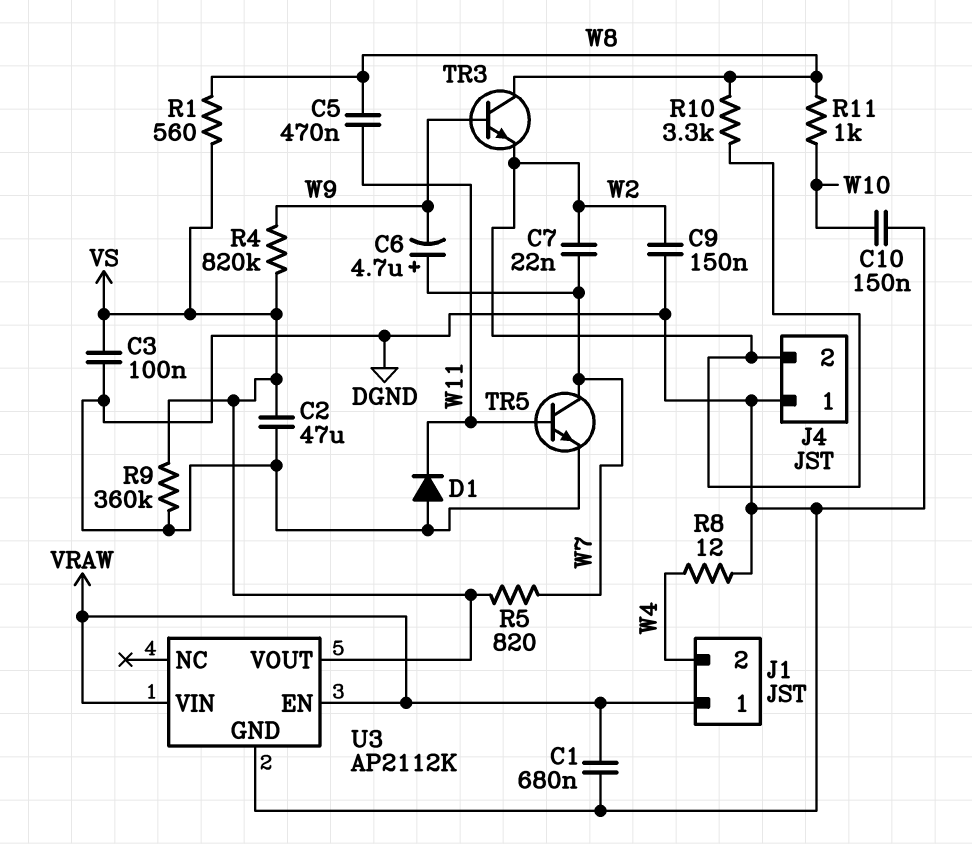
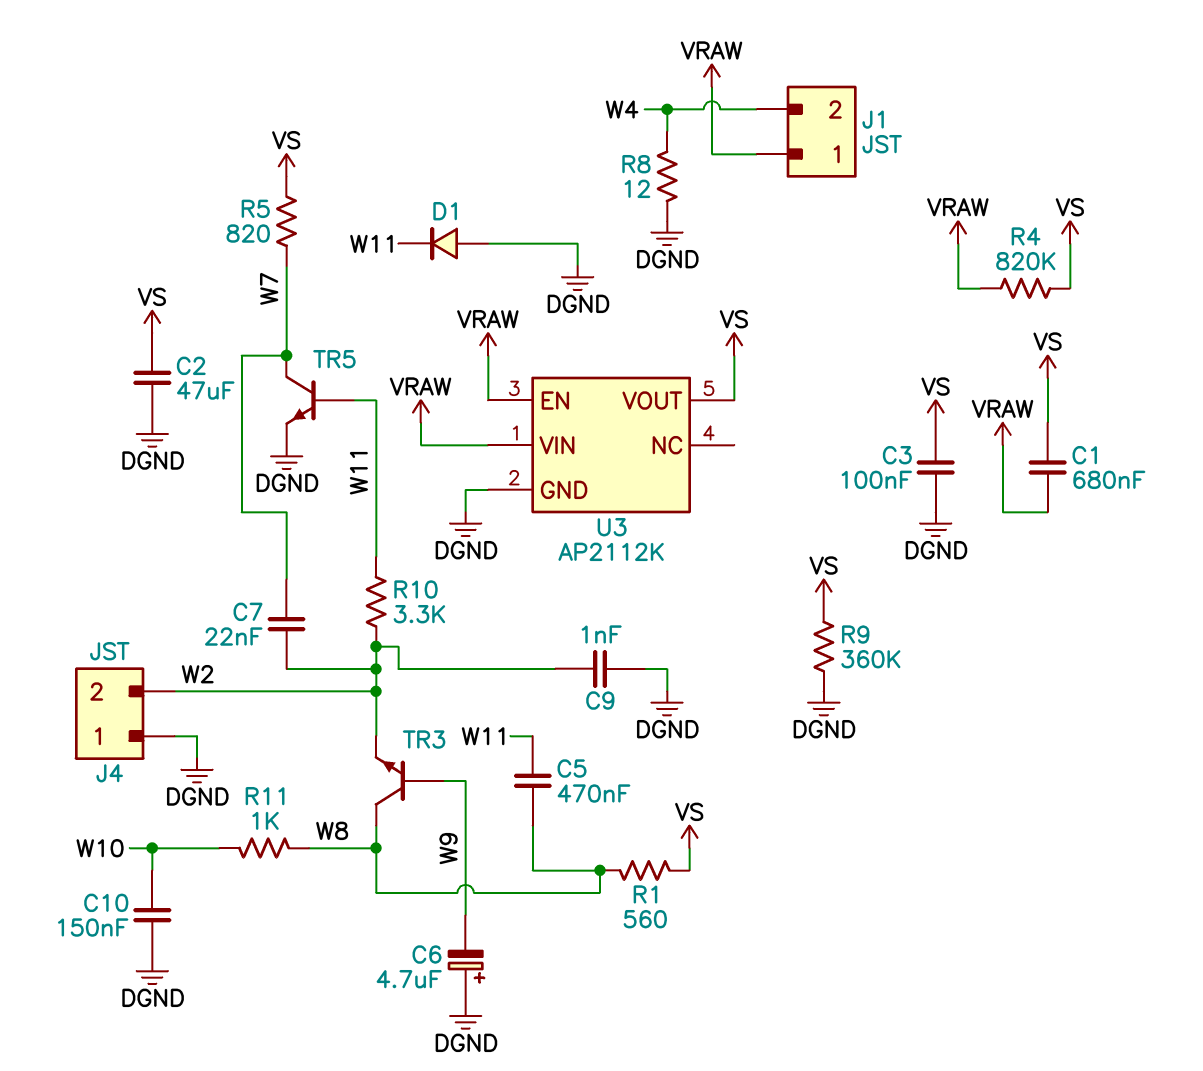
C1: 680nF (DGND, VRAW) -> 680nF (VRAW, VS)
C6: 4.7uF (plus W7, minus W9) -> 4.7uF (plus DGND, minus W9)
C9: 150nF (DGND, W2) -> 1nF (DGND, W2)
R4: 820k (VS, W9) -> 820k (VRAW, VS)
R10: 3.3k (W2, W8) -> 3.3k (W2, W11)

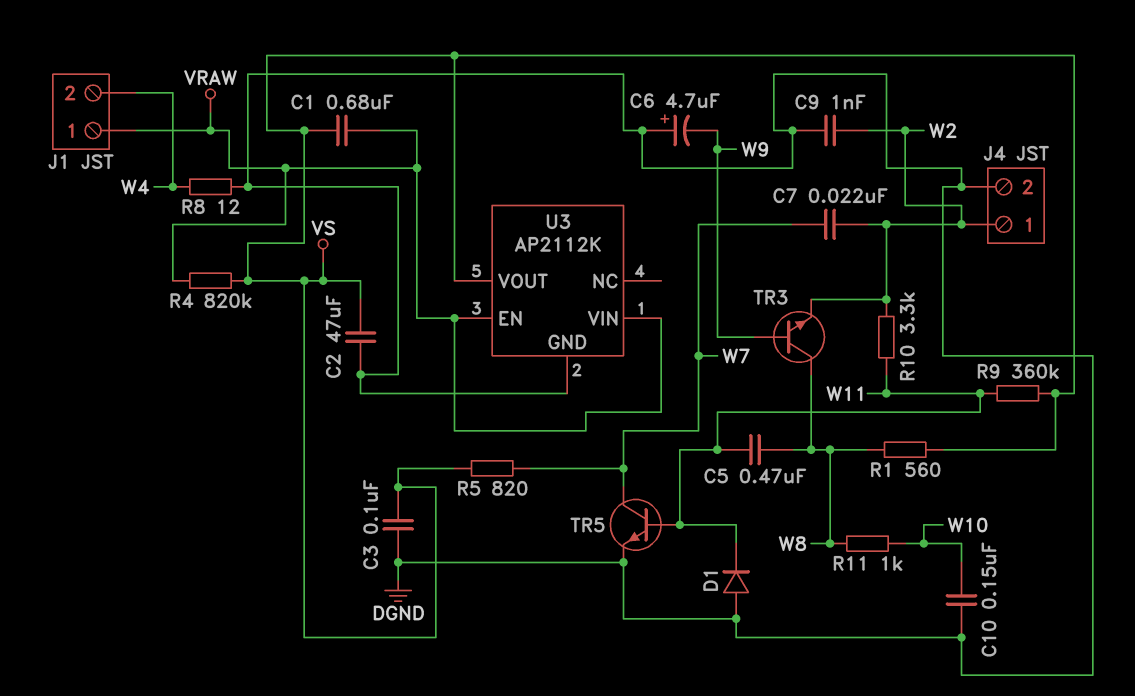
J4 pin 1: DGND -> W2
J4 pin 2: W2 -> DGND
R9: 360k (DGND, VS) -> 360k (VS, W11)

